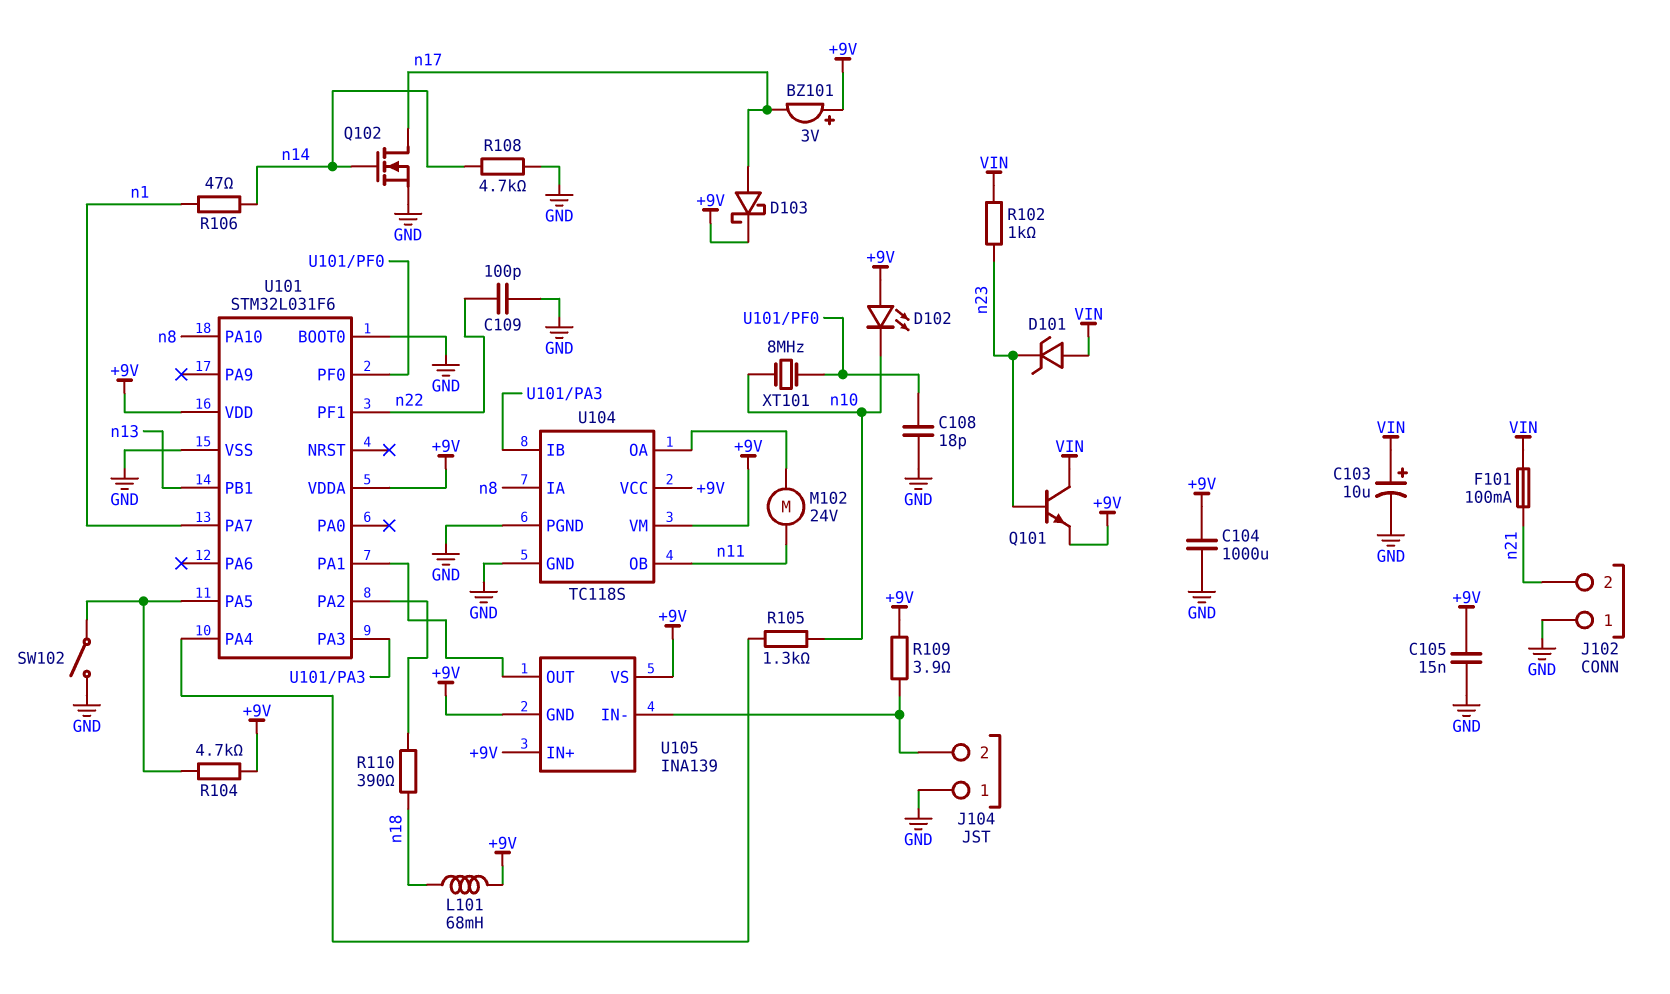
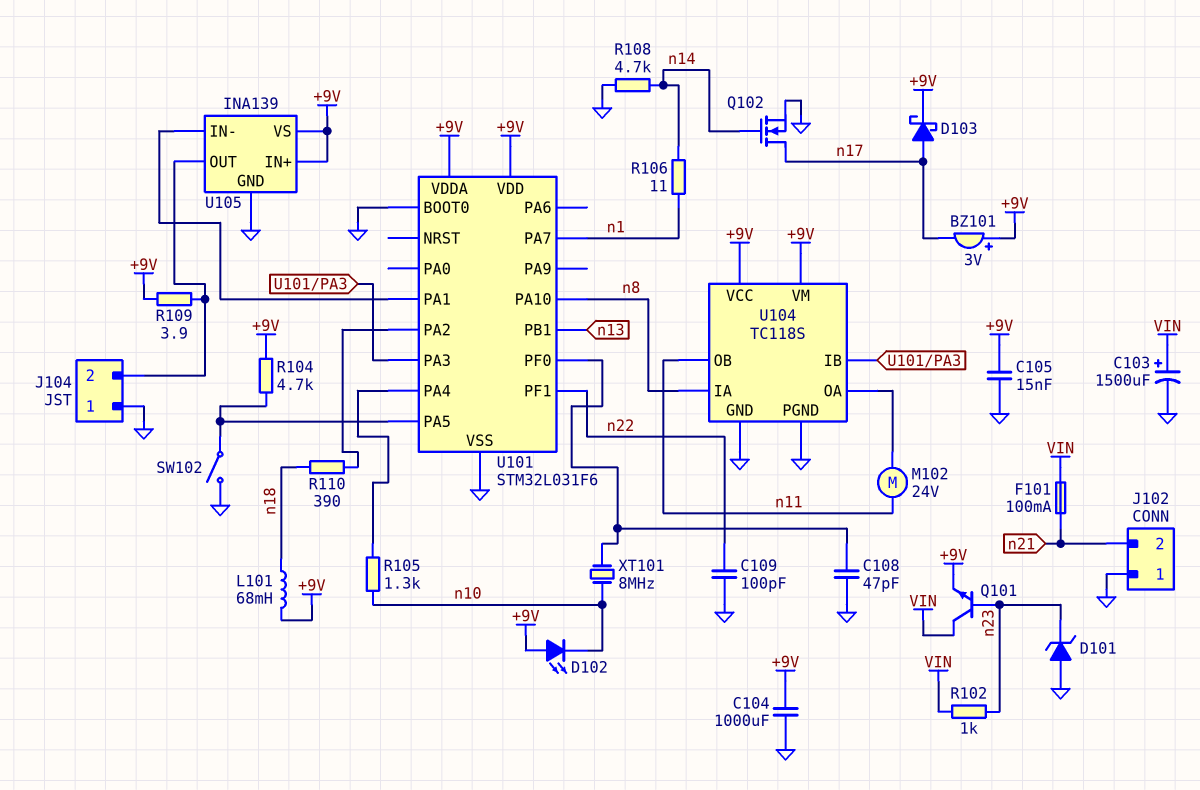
C103: 10uF (plus VIN, minus GND) -> 1500uF (plus VIN, minus GND)
C108: 18pF (GND, U101/PF0) -> 47pF (GND, U101/PF0)
D101: zener (A VIN, K n23) -> zener (A GND, K n23)
R106: 47 (n1, n14) -> 11 (n1, n14)
U105 pin GND: +9V -> GND
U105 pin IN-: J104/2 -> U101/PA1
U105 pin OUT: U101/PA1 -> J104/2

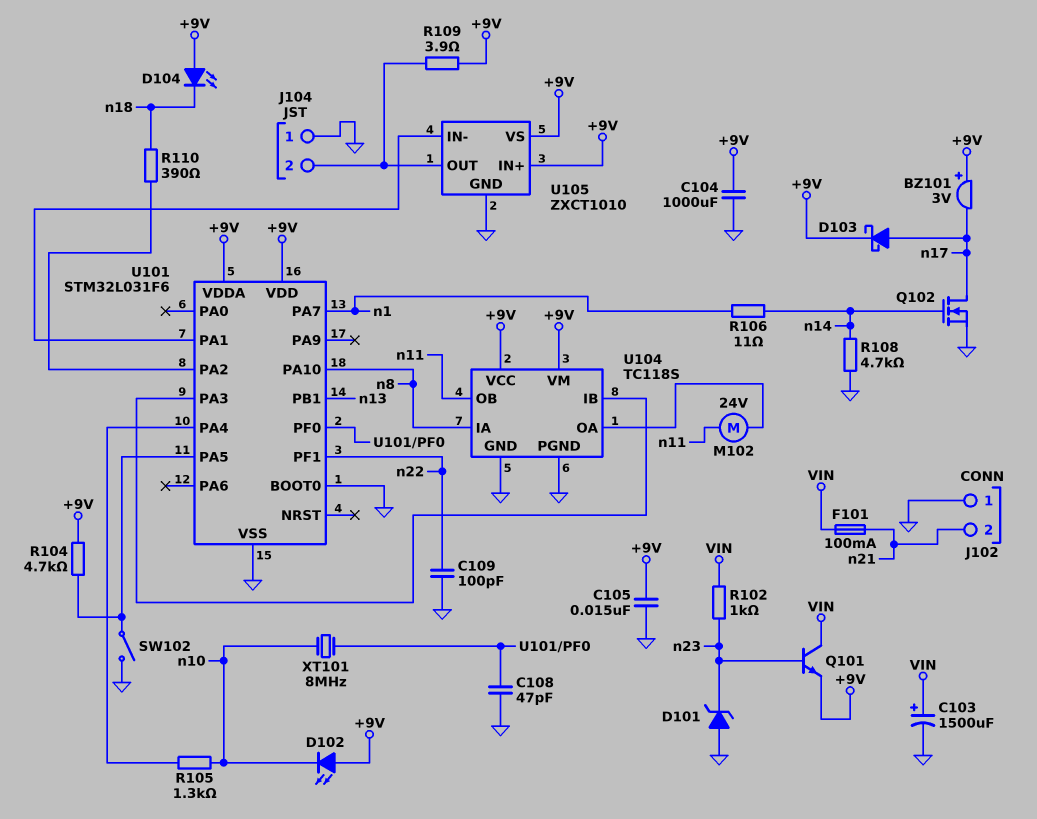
D104: none -> LED (A +9V, K n18)
L101: 68mH (+9V, n18) -> none
U105: INA139 -> ZXCT1010

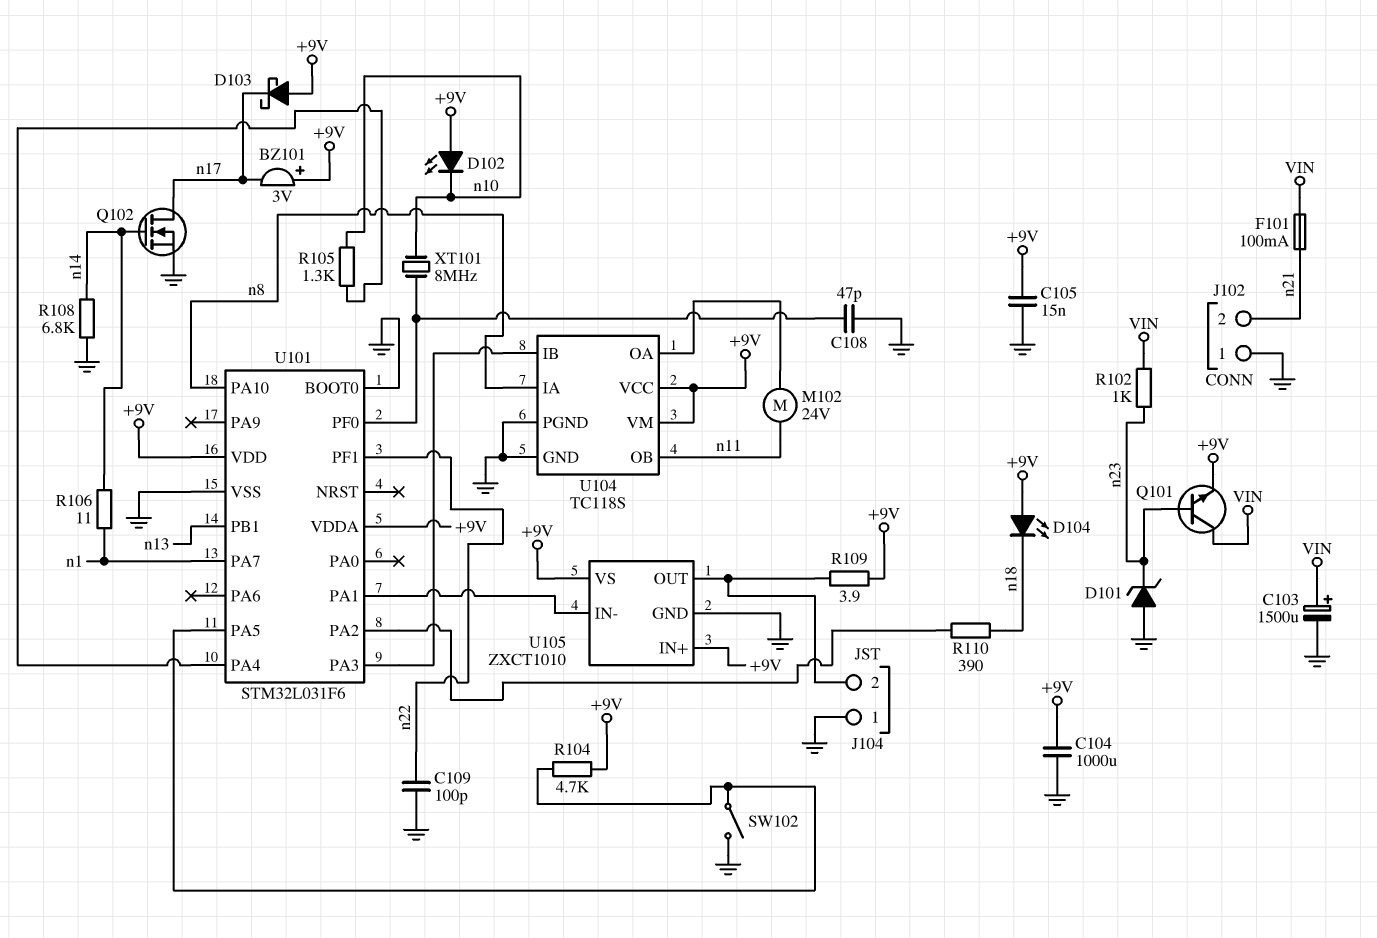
D103: schottky (A n17, K +9V) -> schottky (A +9V, K n17)
R108: 4.7k (GND, n14) -> 6.8k (GND, n14)

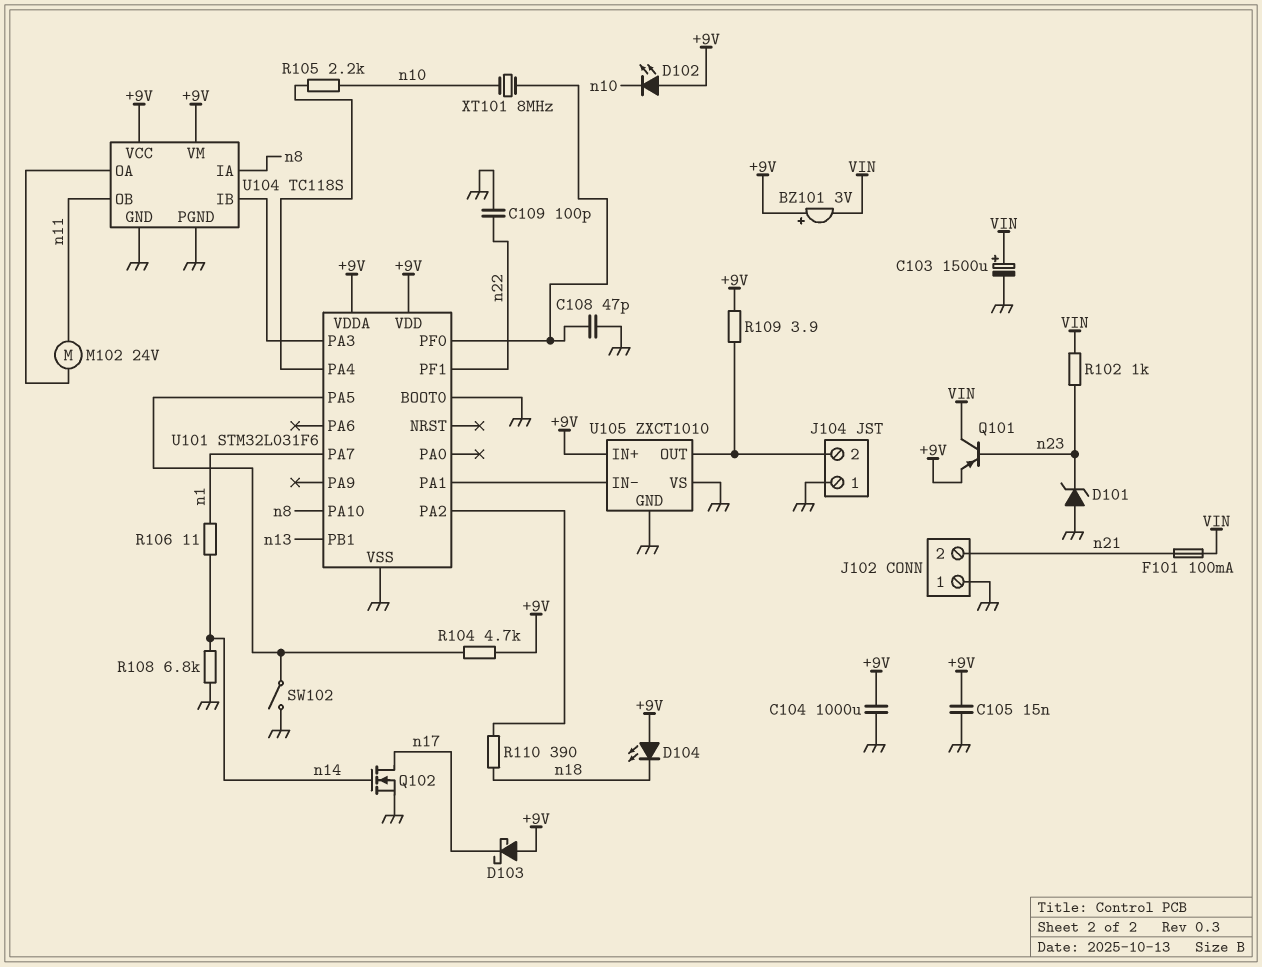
BZ101: buzzer 3V (plus +9V, minus n17) -> buzzer 3V (plus +9V, minus VIN)
Q101: NPN (B n23, C VIN, E +9V) -> PNP (B n23, C VIN, E +9V)
R105: 1.3k (U101/PA4, n10) -> 2.2k (U101/PA4, n10)
U105 pin VS: +9V -> GND

